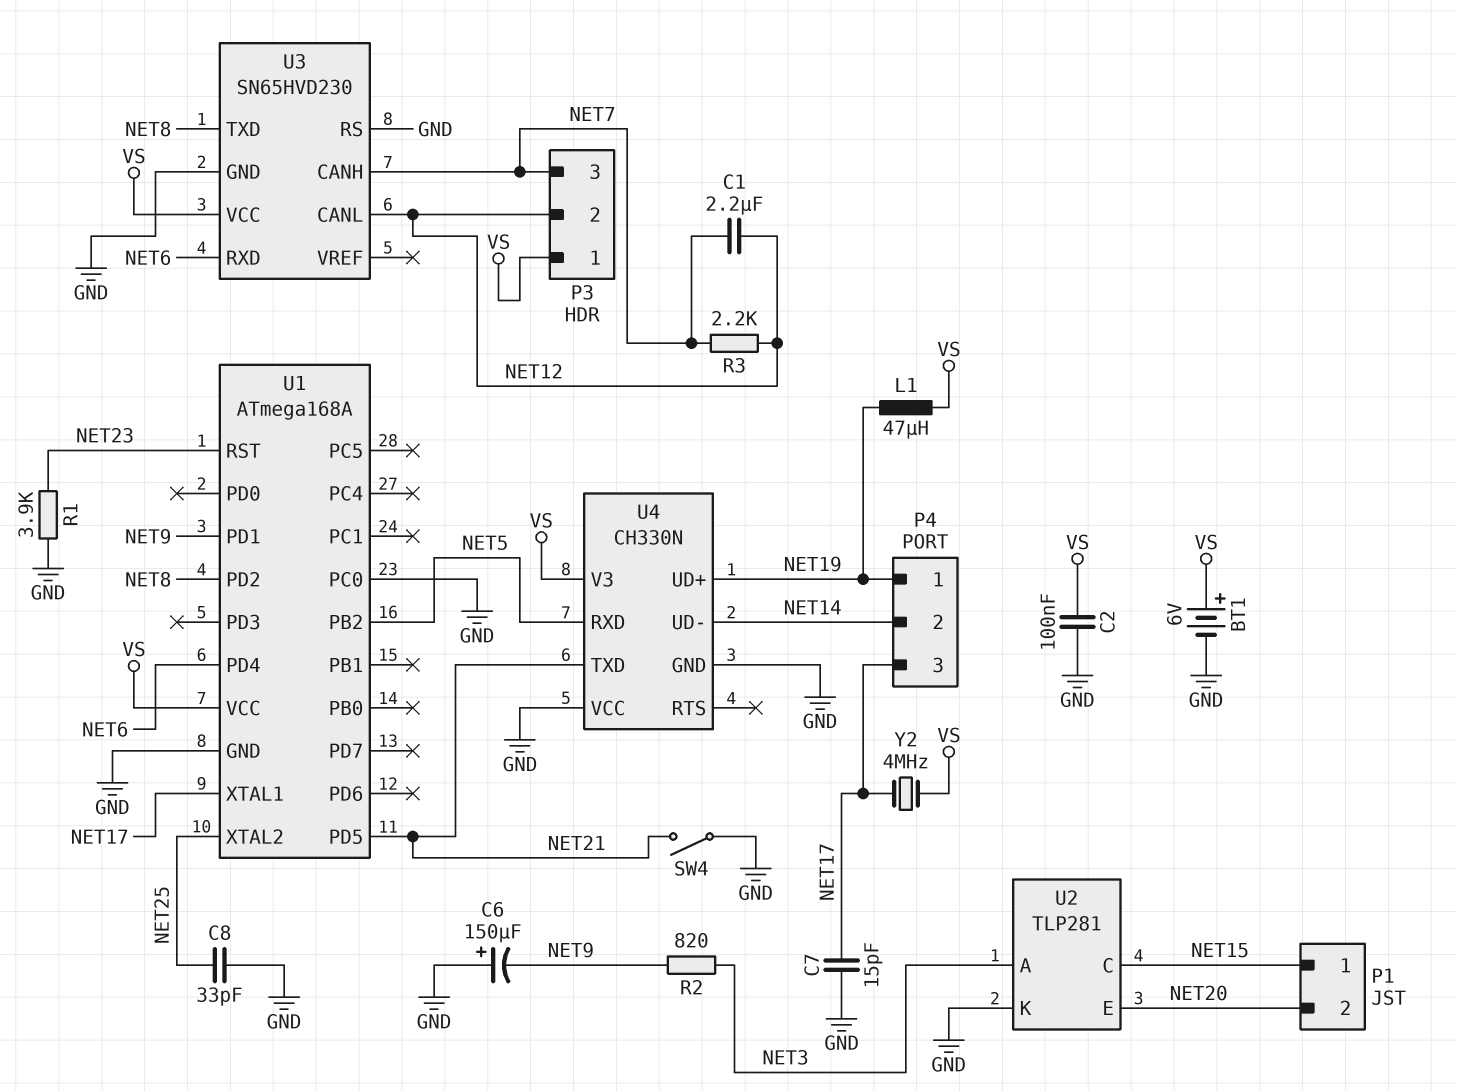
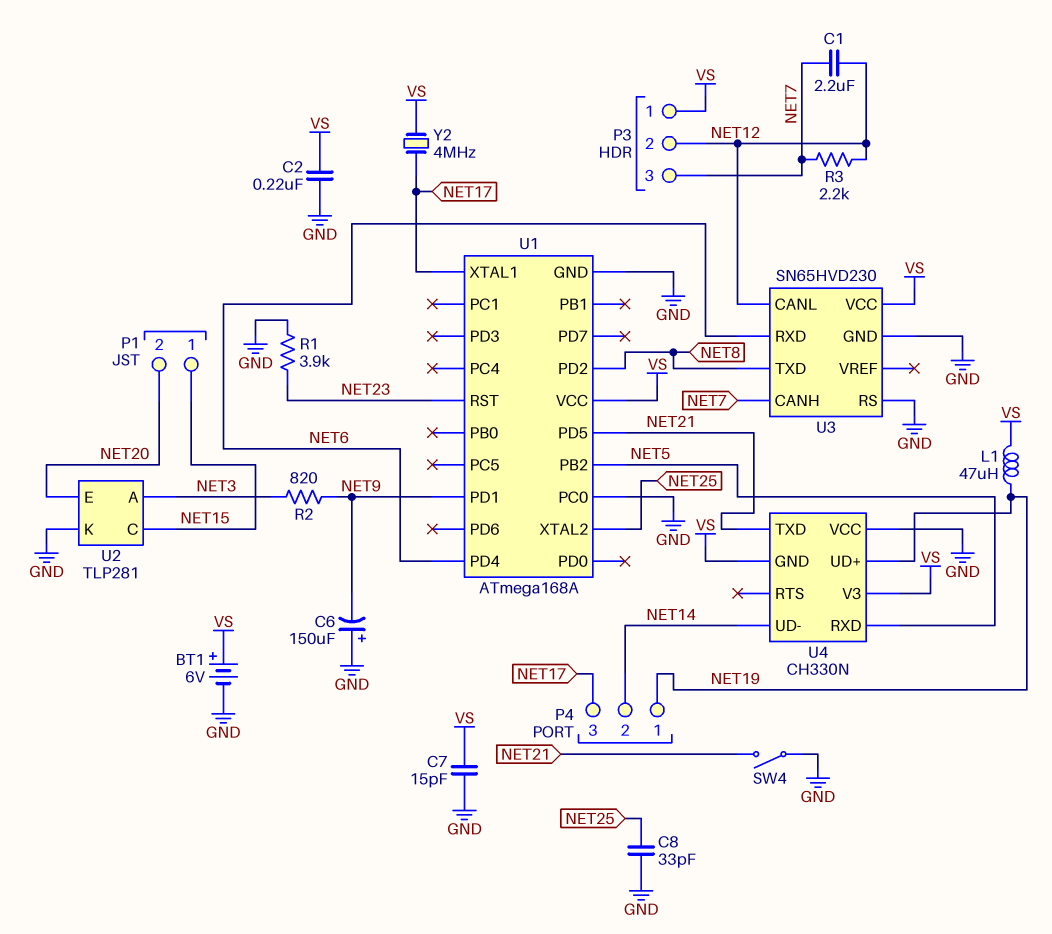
C2: 100nF (GND, VS) -> 220nF (GND, VS)
C7: 15pF (GND, NET17) -> 15pF (GND, VS)
U4 pin GND: GND -> VS

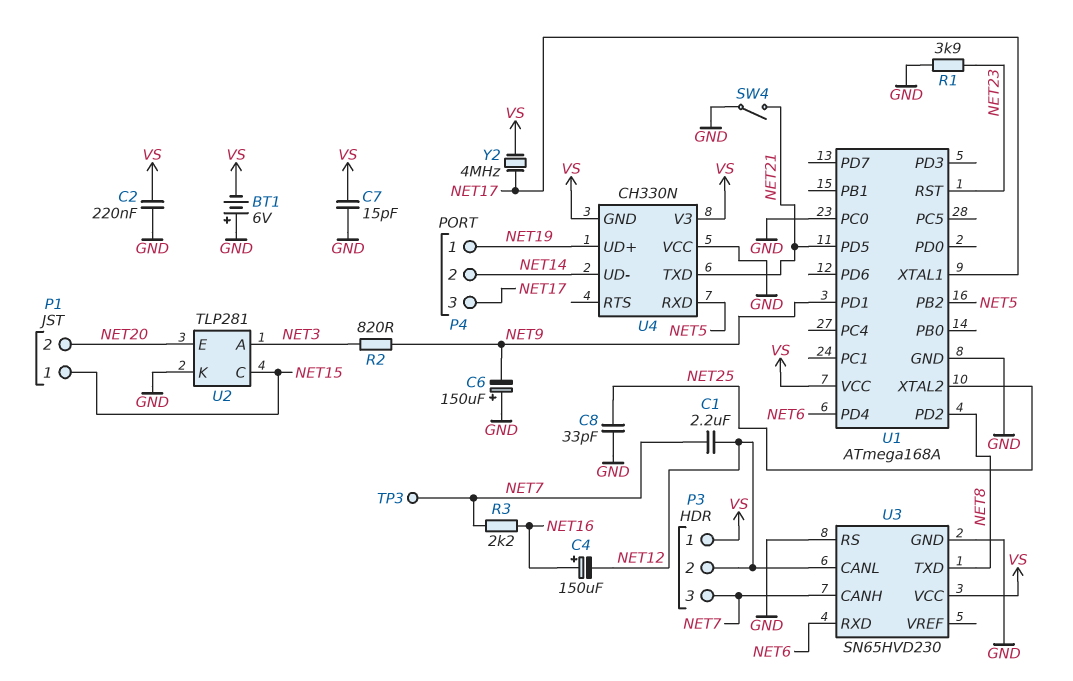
BT1: 6V (plus VS, minus GND) -> 6V (plus GND, minus VS)
C4: none -> 150uF (plus NET16, minus NET12)
L1: 47uH (NET19, VS) -> none
R3: 2.2k (NET7, NET12) -> 2.2k (NET7, NET16)
TP3: none -> test point (NET7)

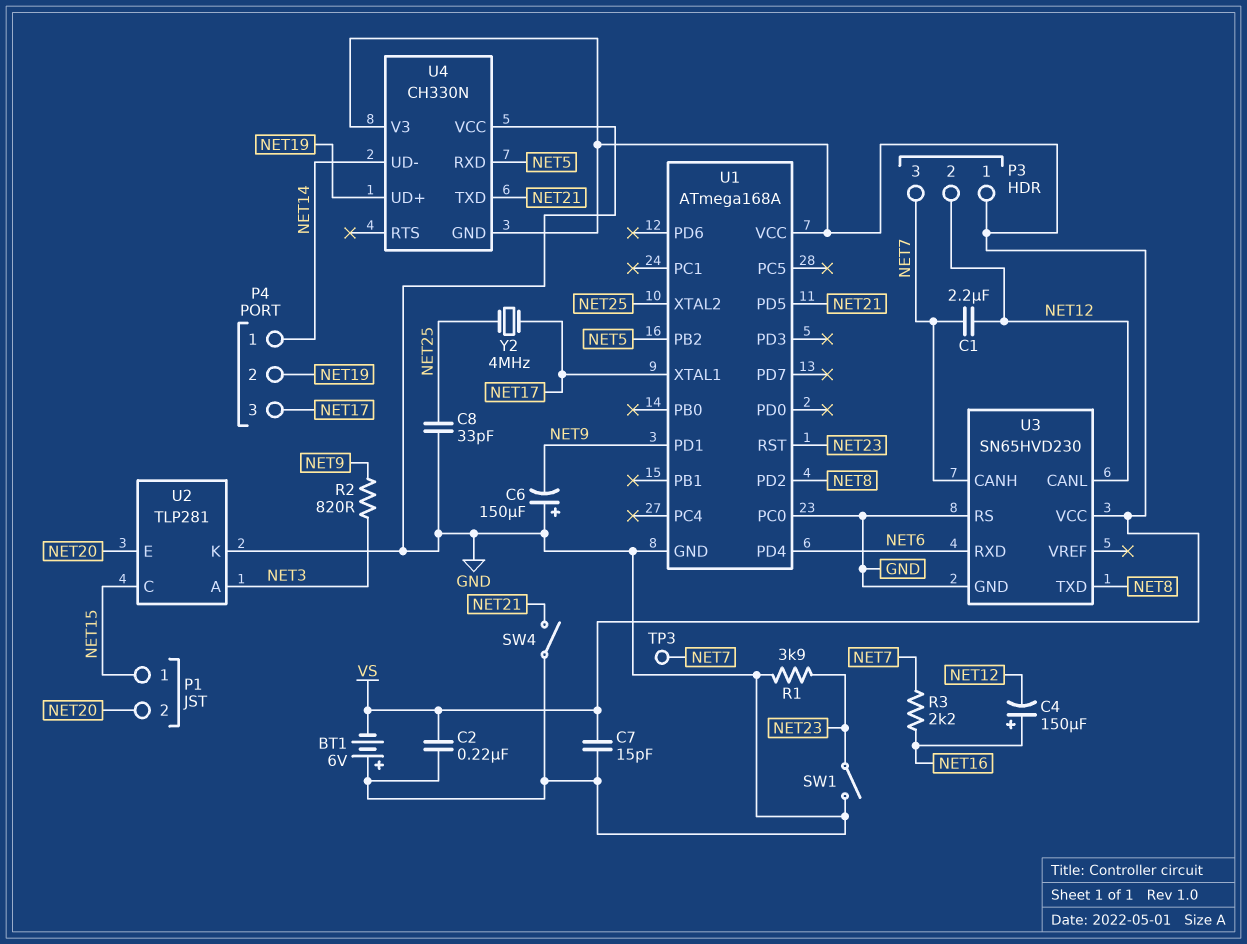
P4 pin 1: NET19 -> NET14
P4 pin 2: NET14 -> NET19
SW1: none -> switch (GND, NET23)
Y2: 4MHz (NET17, VS) -> 4MHz (NET17, NET25)

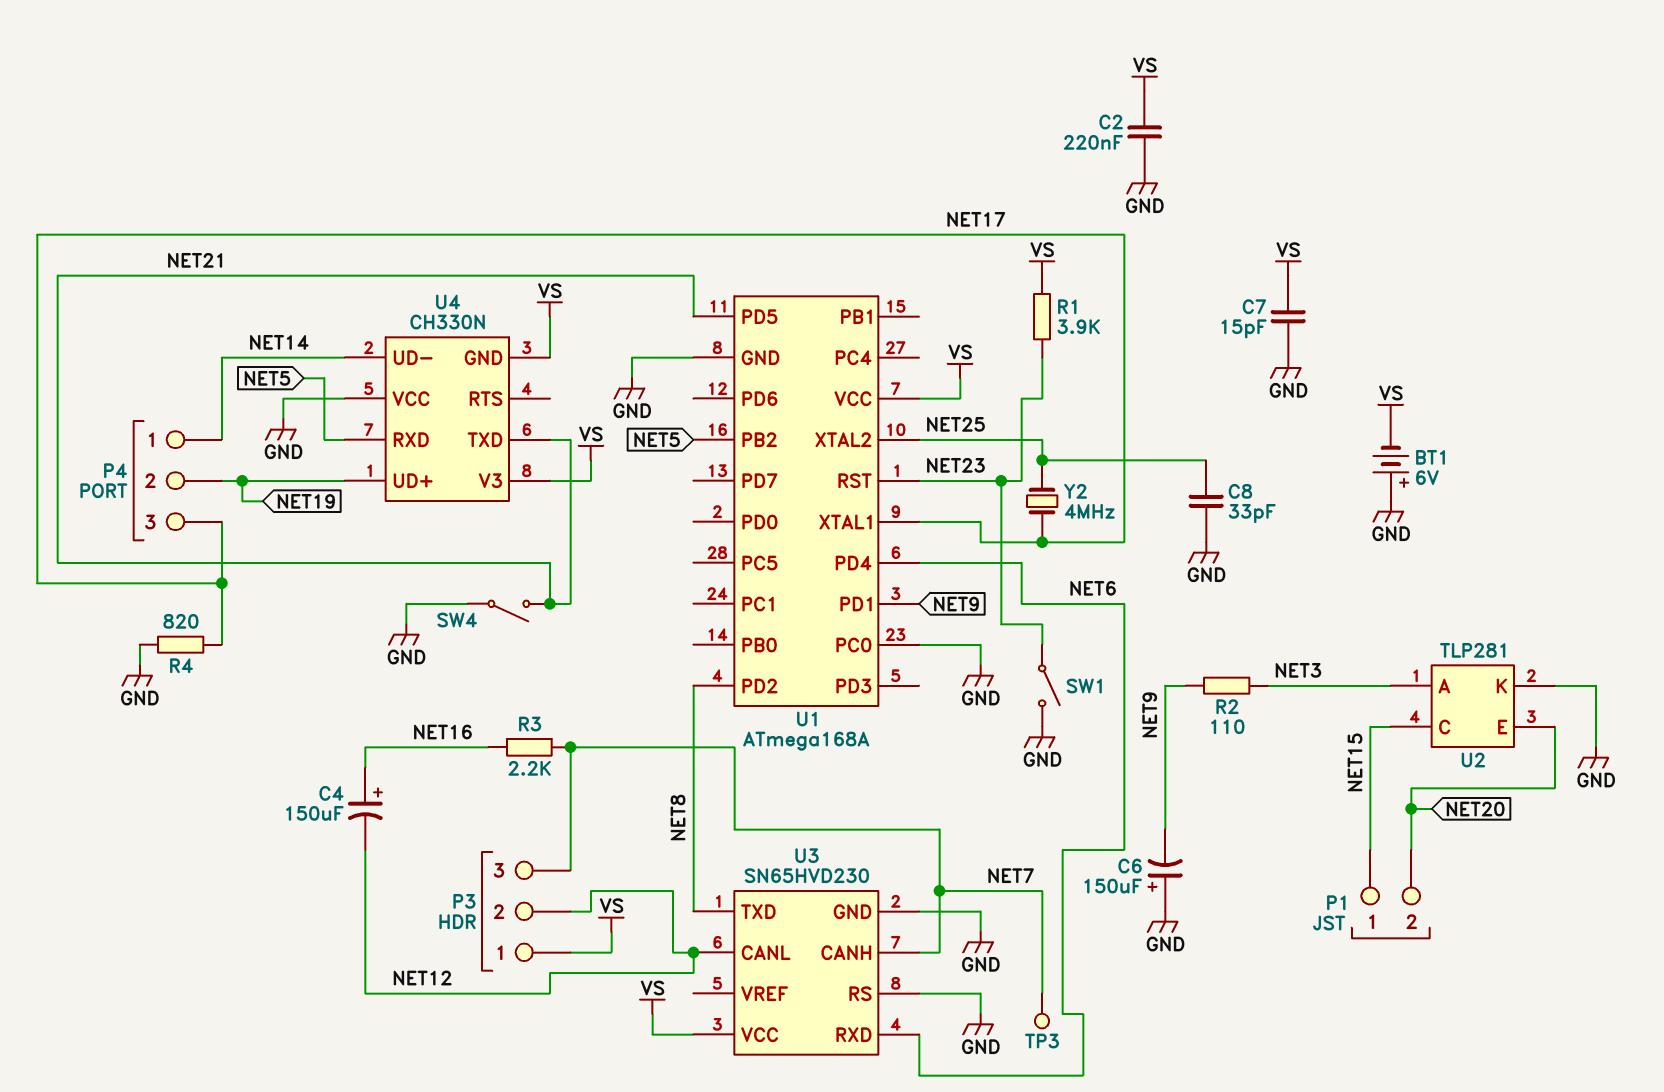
C1: 2.2uF (NET7, NET12) -> none
R1: 3.9k (GND, NET23) -> 3.9k (NET23, VS)
R2: 820 (NET3, NET9) -> 110 (NET3, NET9)
R4: none -> 820 (GND, NET17)

